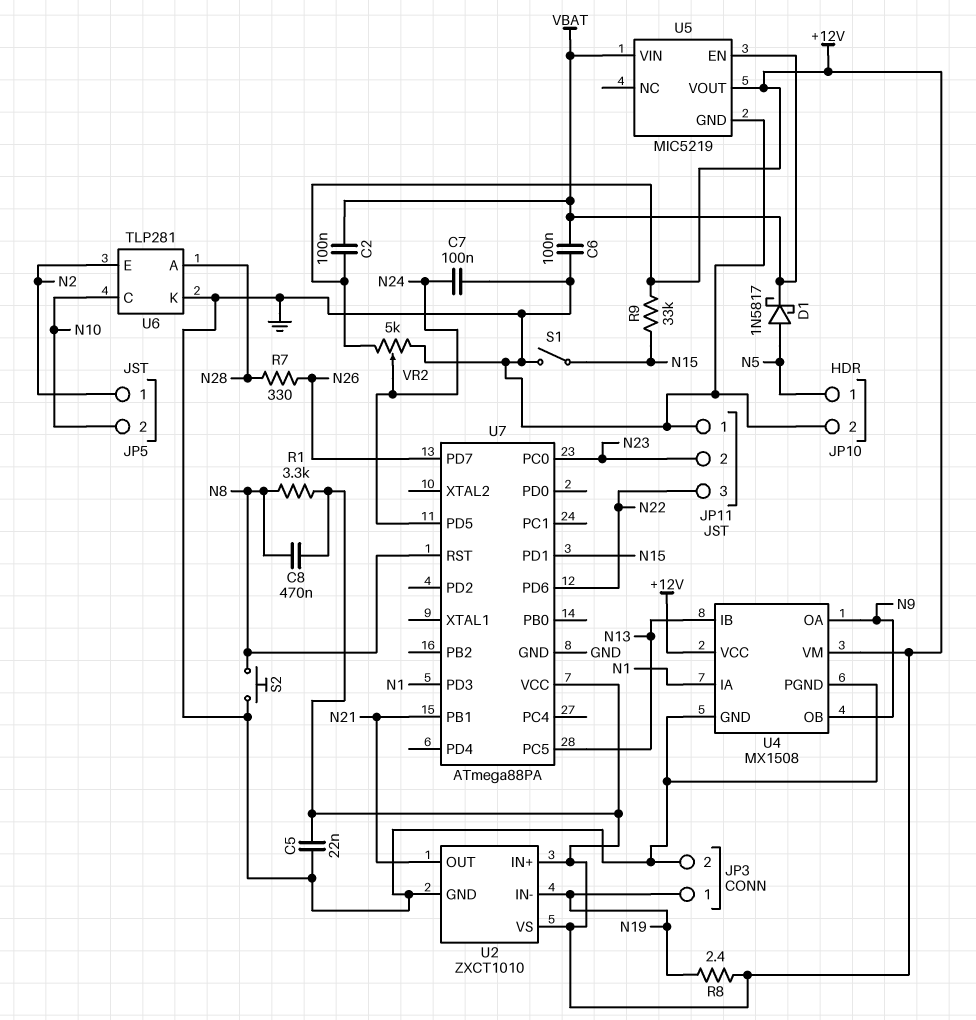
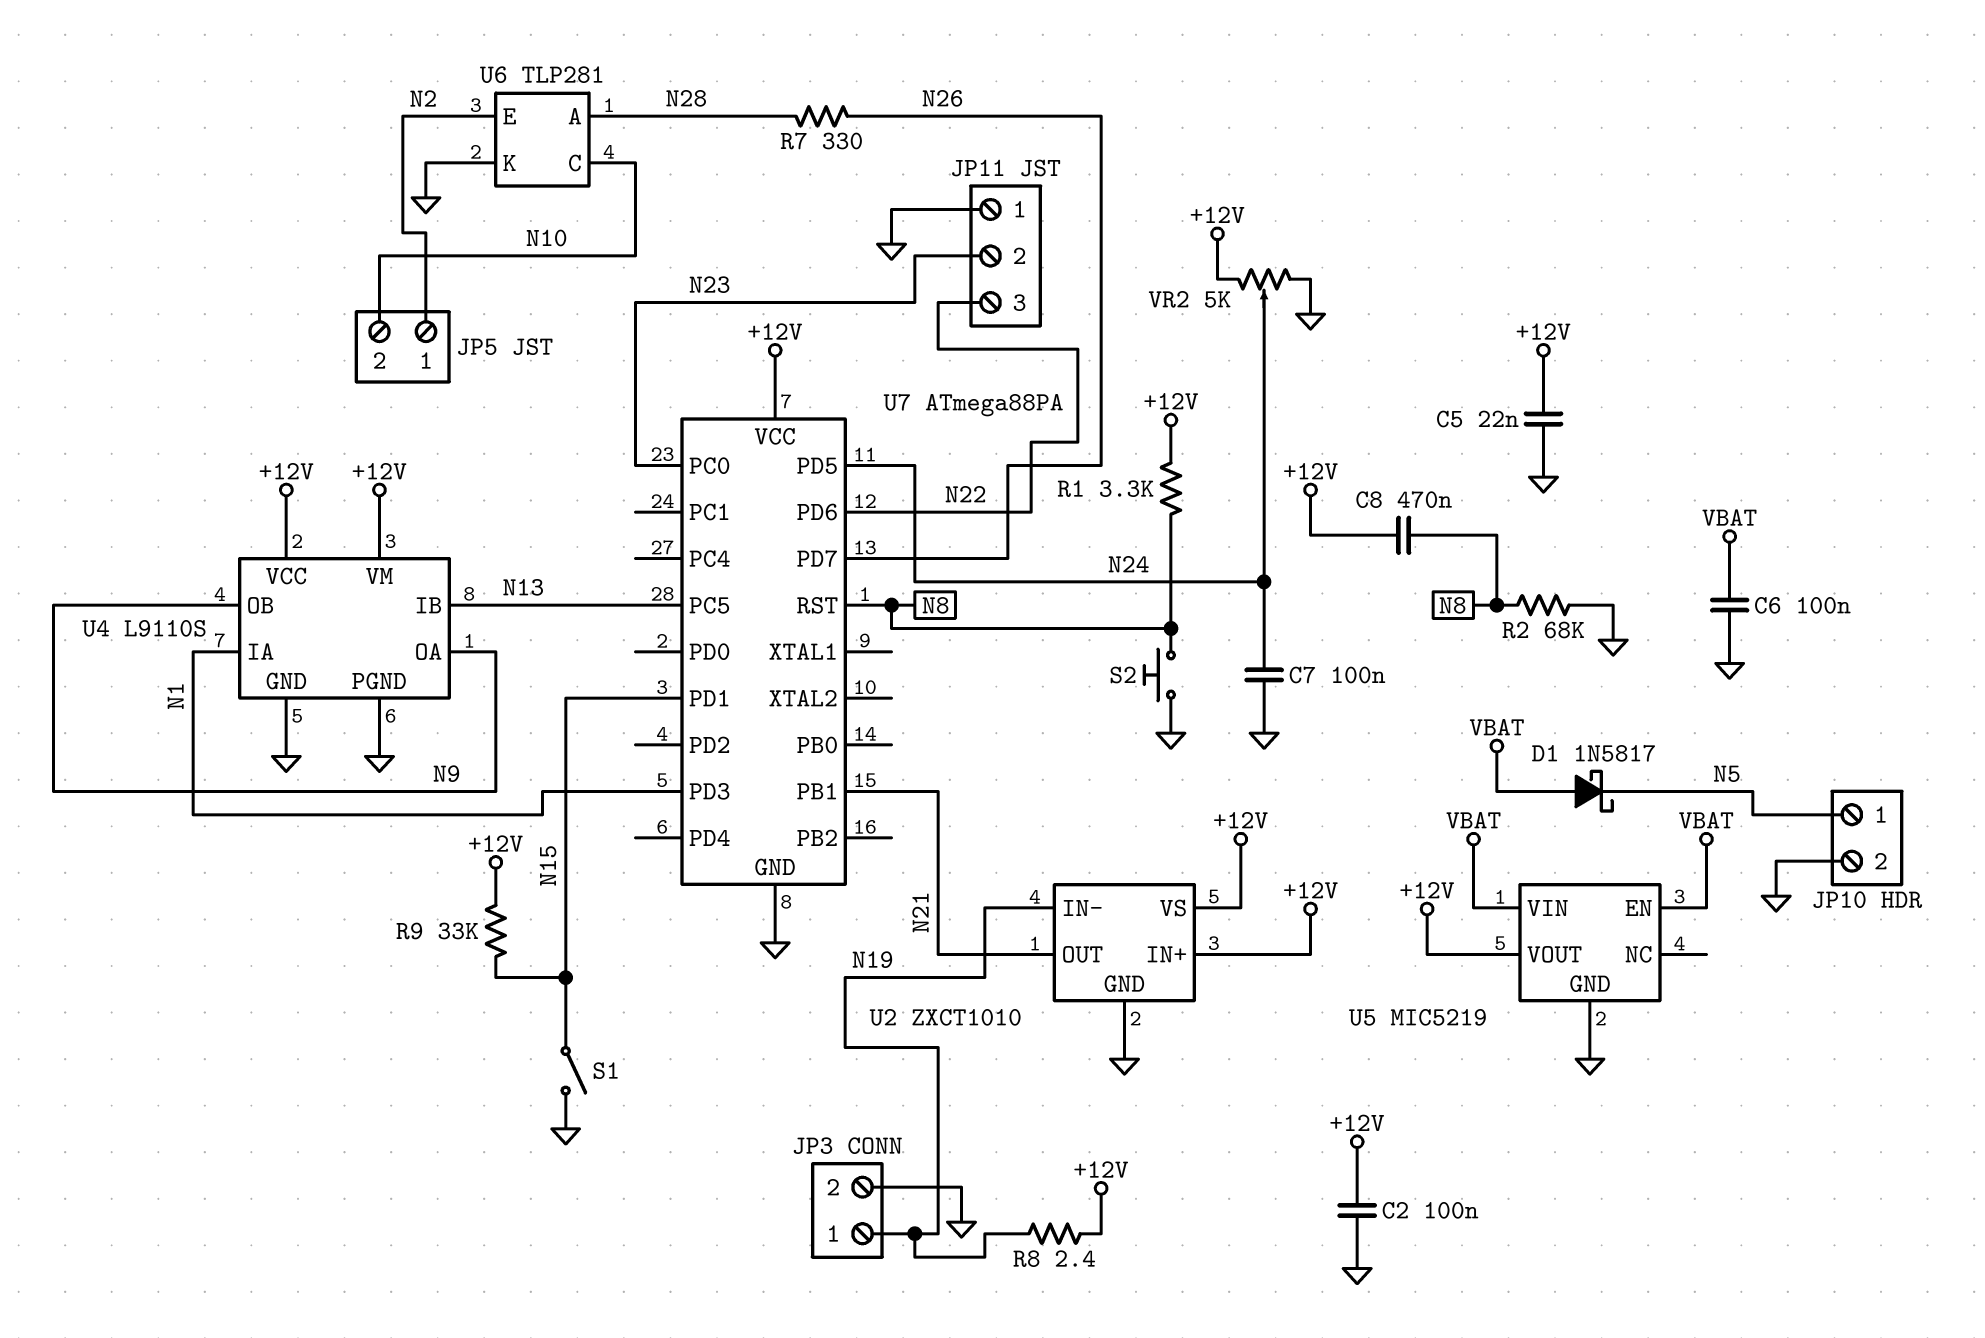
C2: 100nF (+12V, VBAT) -> 100nF (+12V, GND)
D1: schottky 1N5817 (A N5, K VBAT) -> schottky 1N5817 (A VBAT, K N5)
R2: none -> 68k (GND, N8)
U4: MX1508 -> L9110S

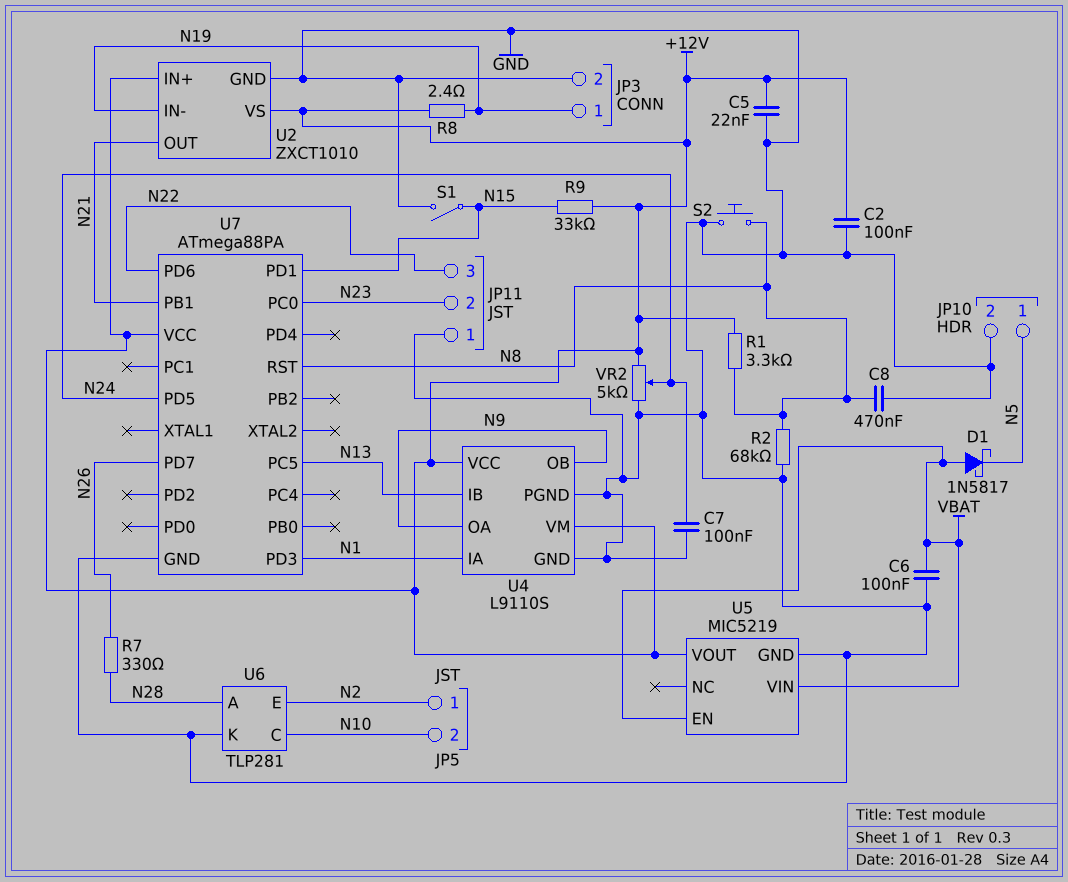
C8: 470nF (+12V, N8) -> 470nF (GND, N8)

